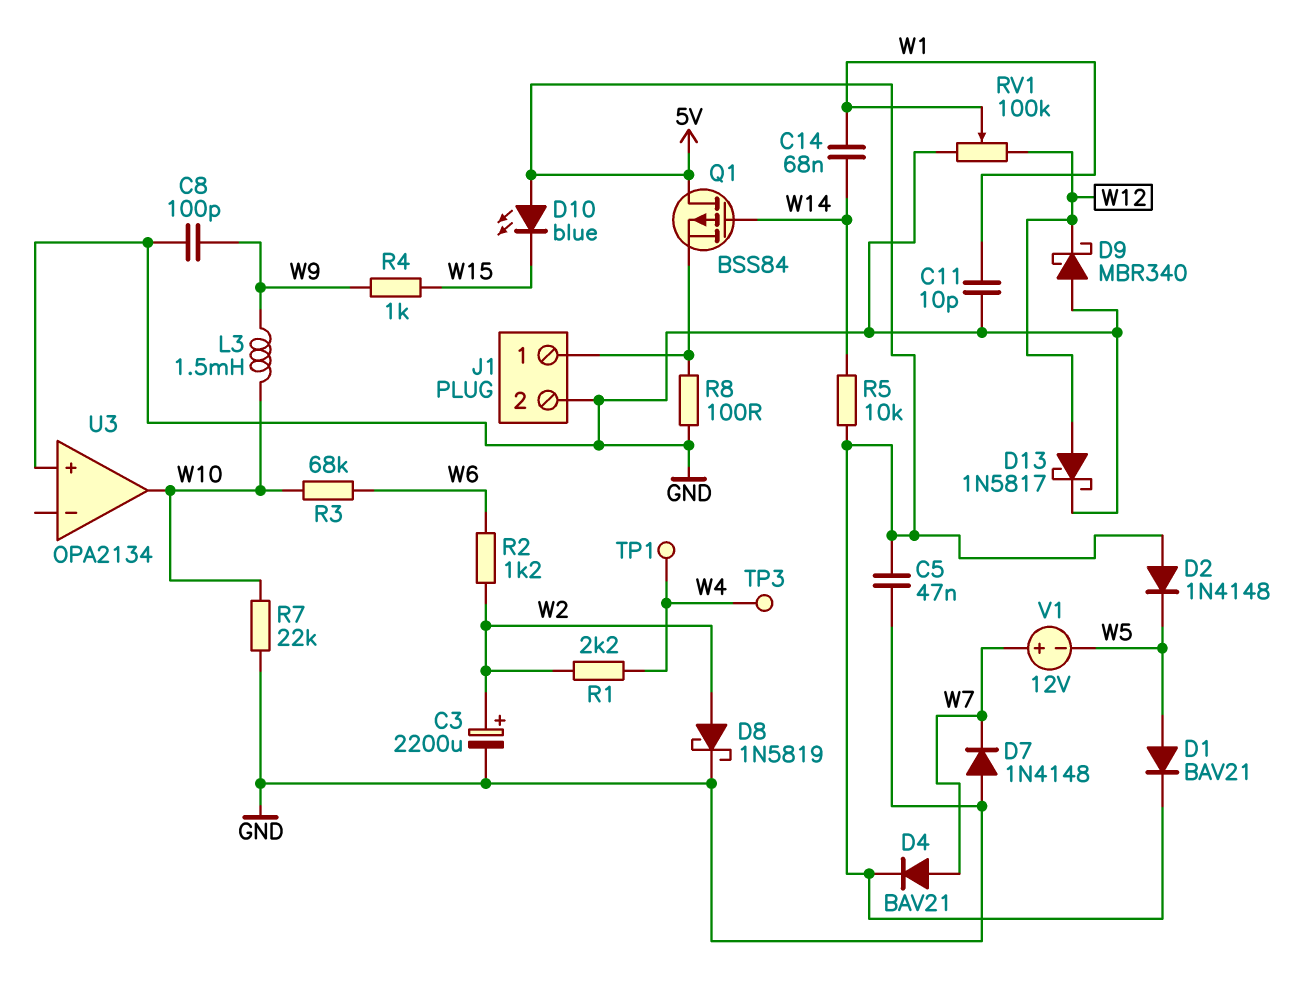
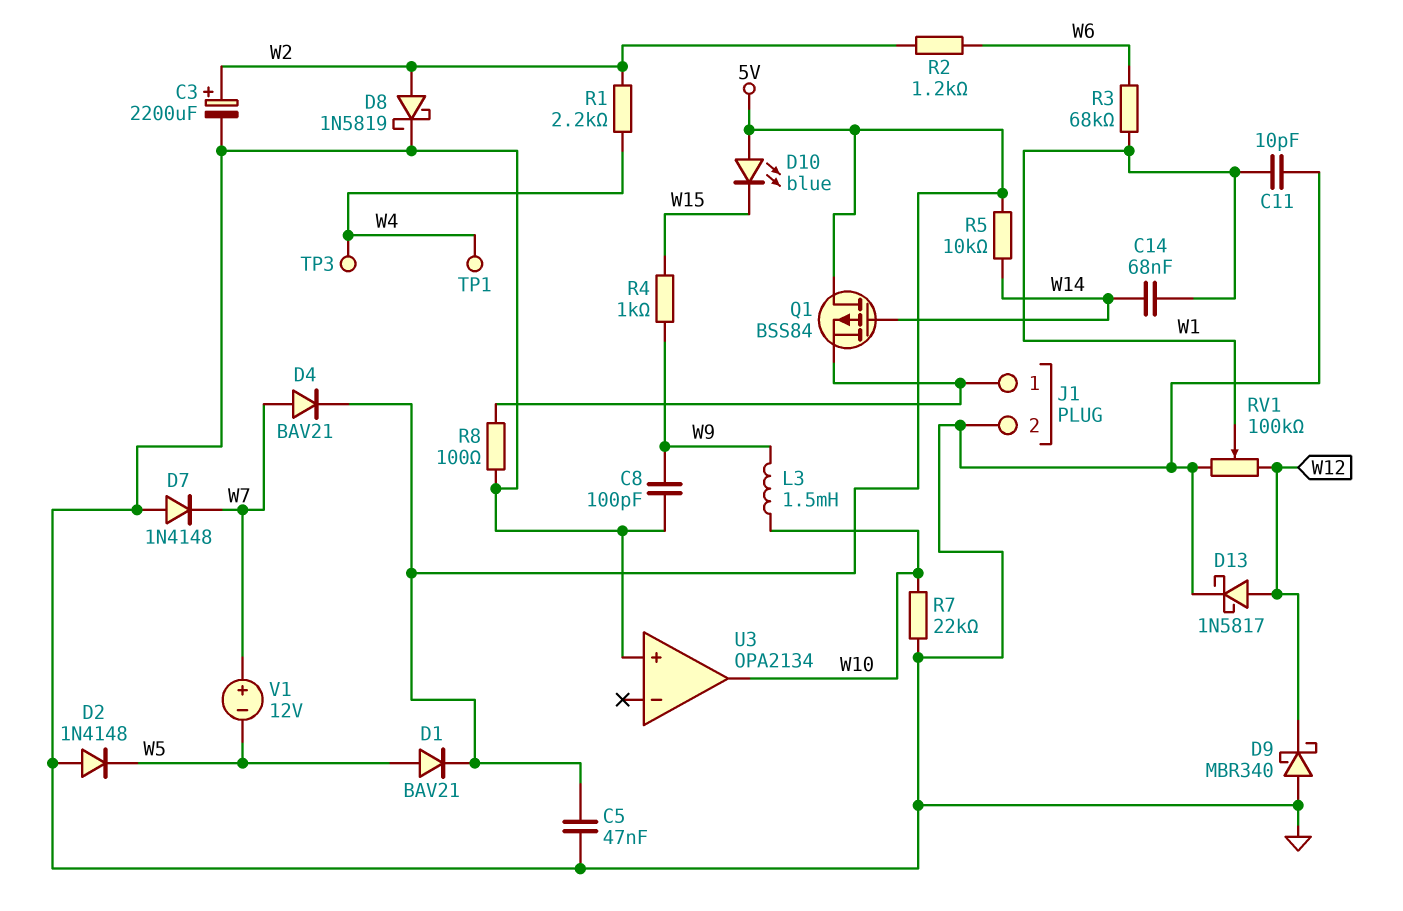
D2: diode 1N4148 (A 5V, K W5) -> diode 1N4148 (A GND, K W5)
R3: 68k (W6, W10) -> 68k (W1, W6)

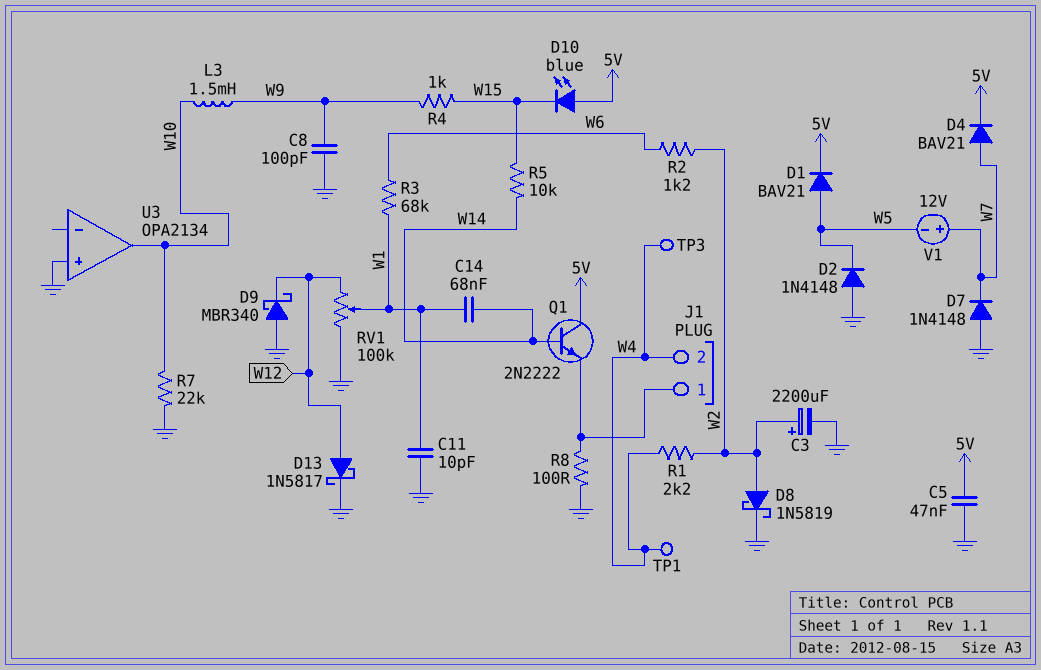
J1 pin 2: GND -> W4
Q1: PMOS BSS84 (G W14, D 5V, S J1/1) -> NPN 2N2222 (B W14, C 5V, E J1/1)
R5: 10k (5V, W14) -> 10k (W14, W15)

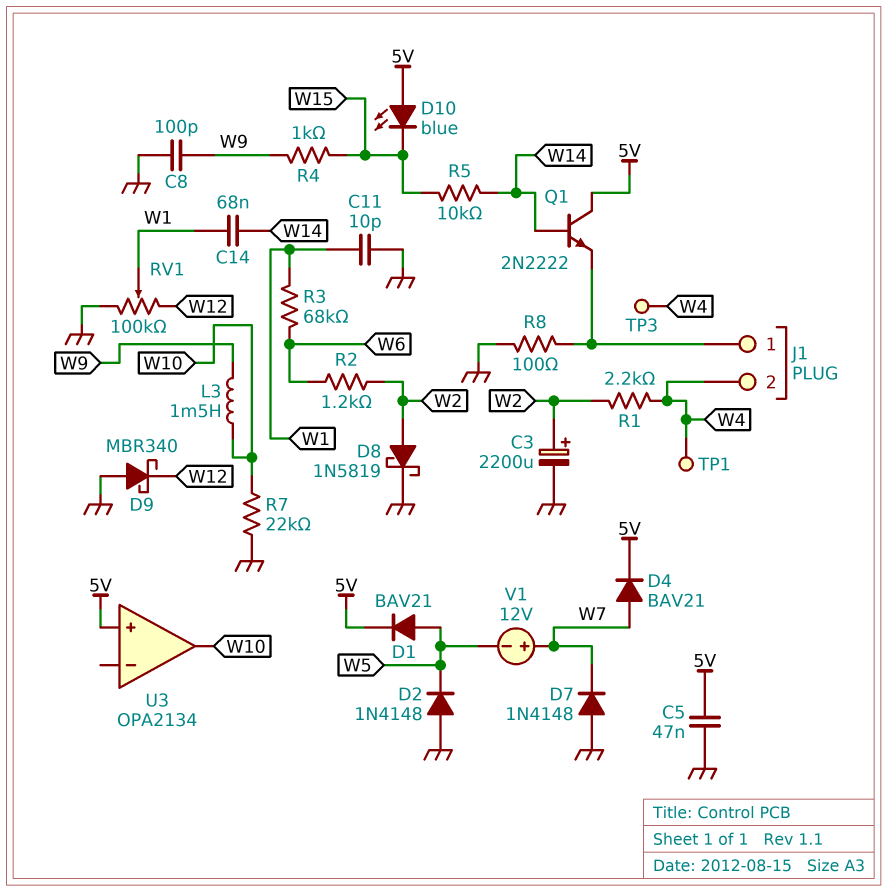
D13: schottky 1N5817 (A W12, K GND) -> none
U3 pin in+: GND -> 5V

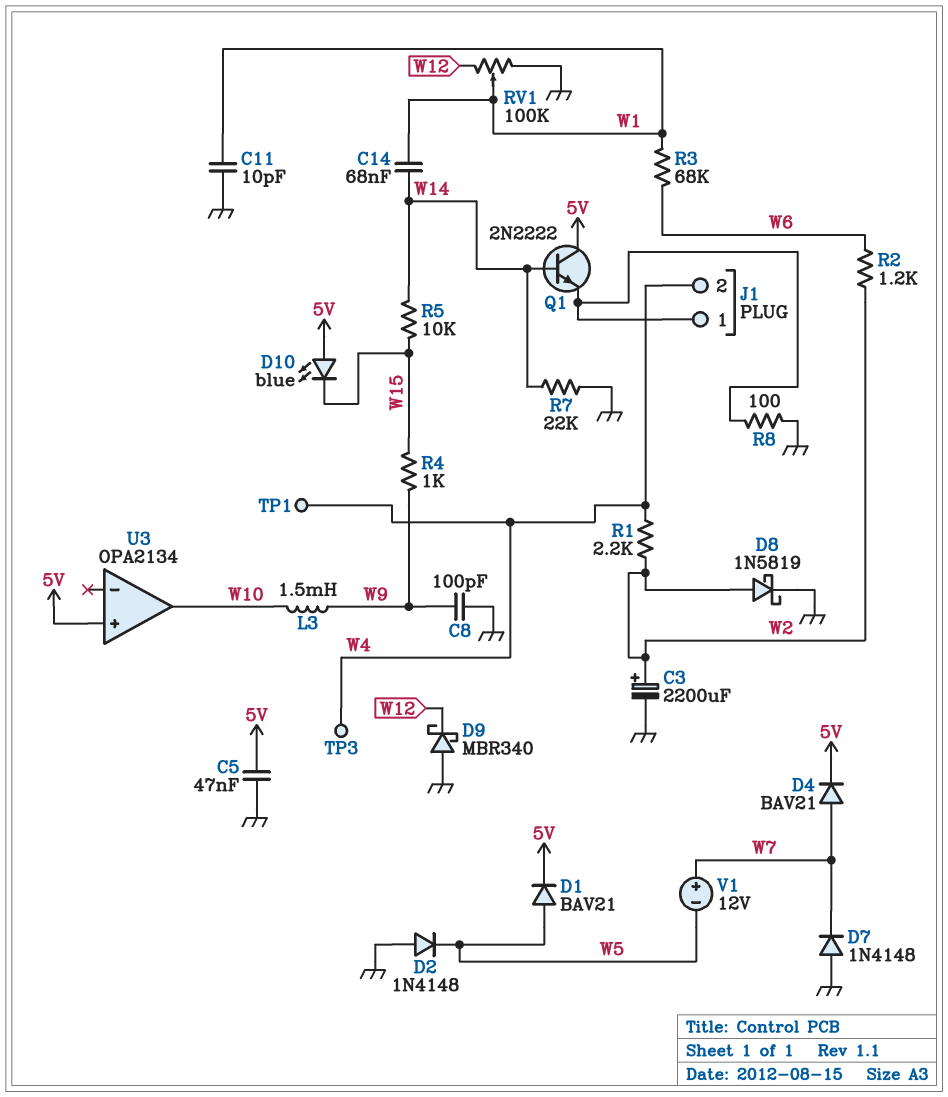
R7: 22k (GND, W10) -> 22k (GND, W14)

